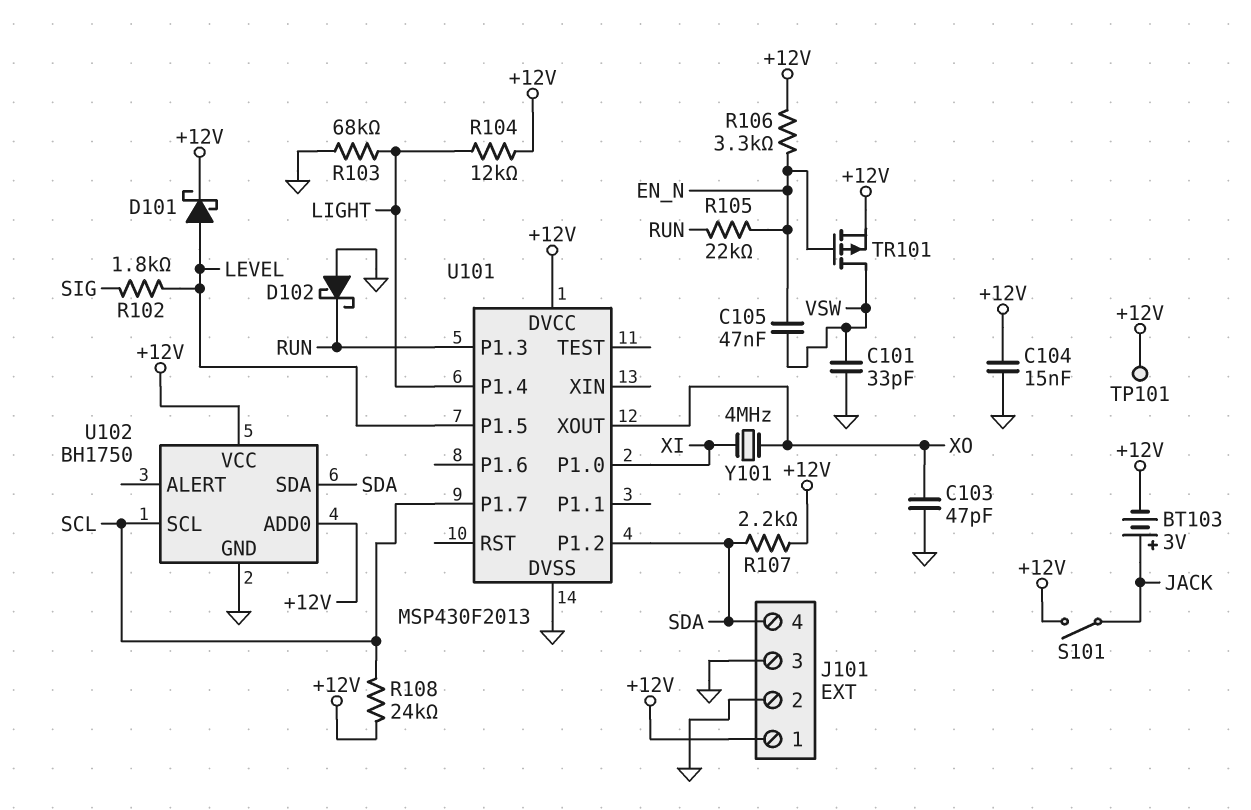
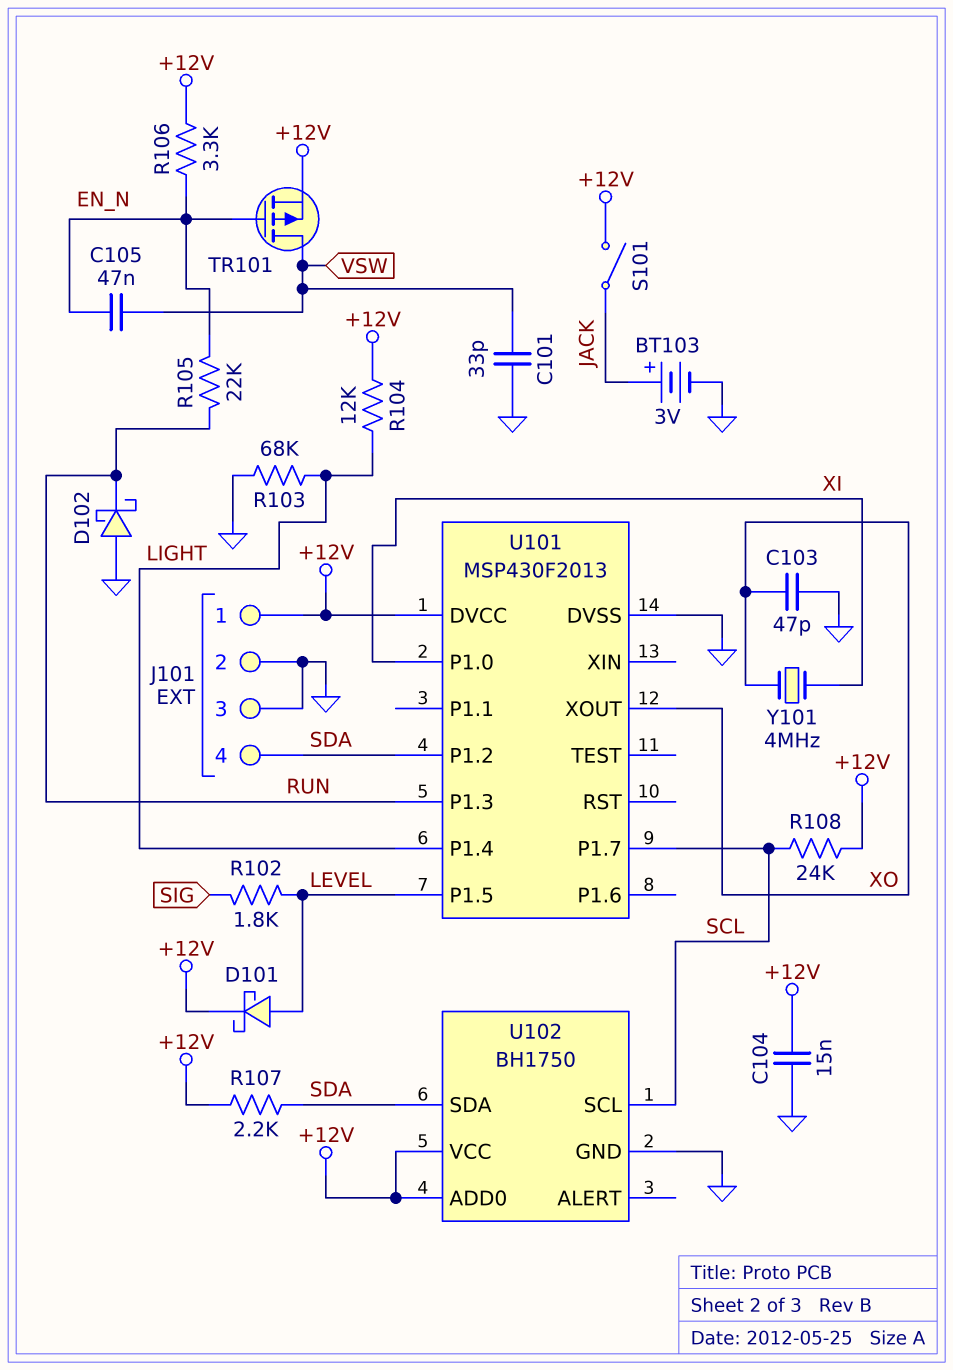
BT103: 3V (plus JACK, minus +12V) -> 3V (plus JACK, minus GND)
TP101: test point (+12V) -> none

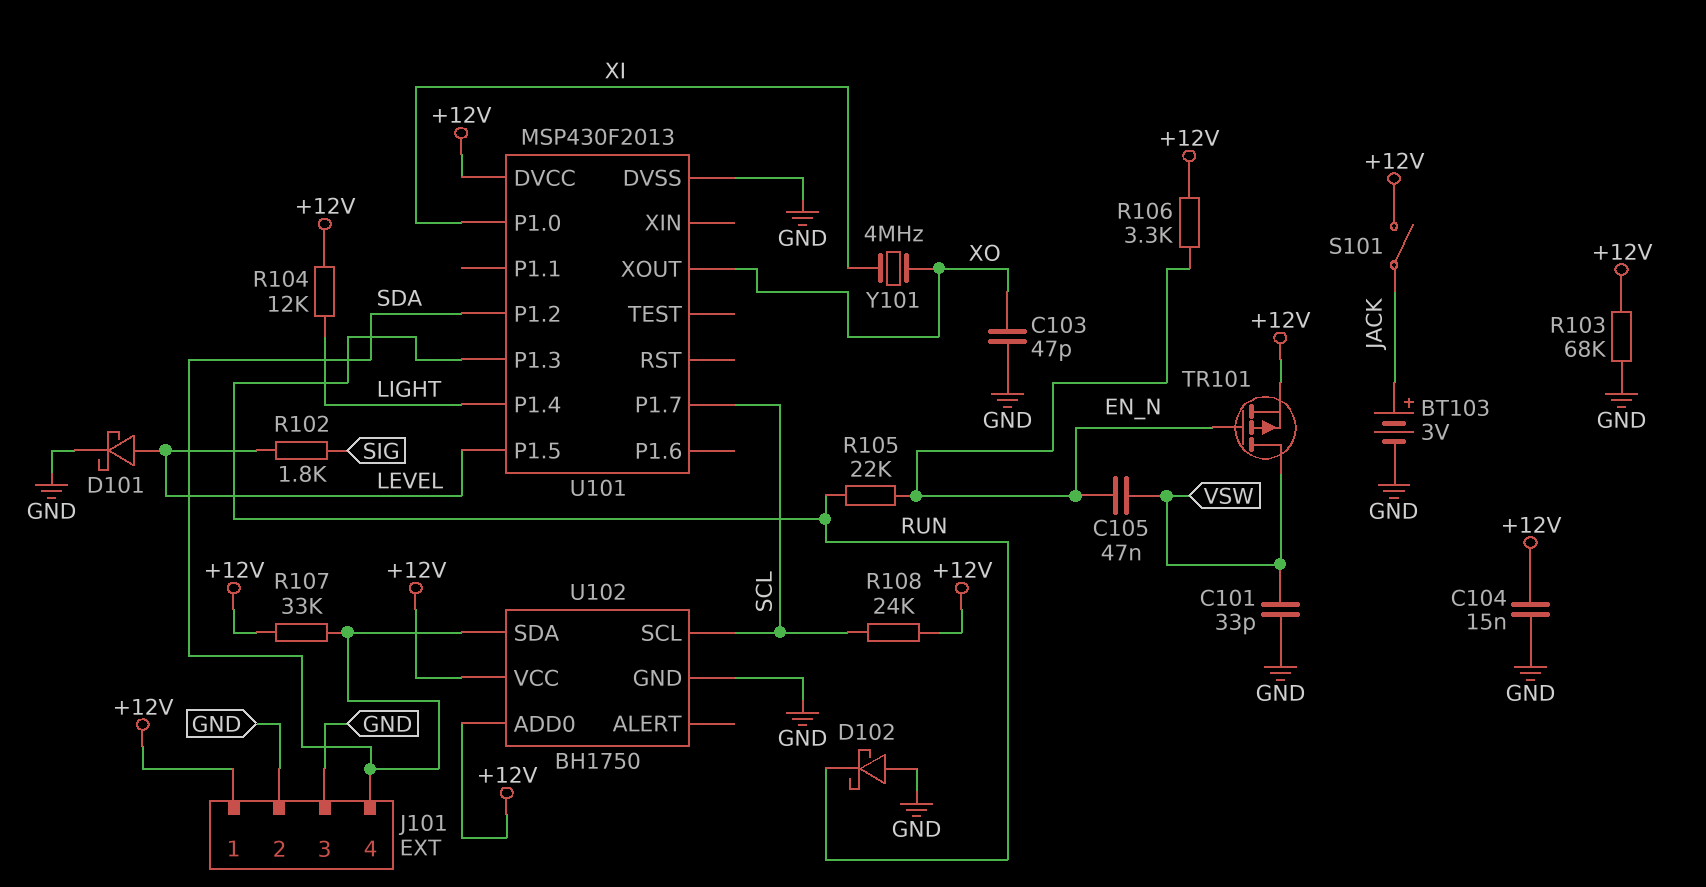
D101: schottky (A LEVEL, K +12V) -> schottky (A LEVEL, K GND)
R103: 68k (GND, LIGHT) -> 68k (+12V, GND)
R107: 2.2k (+12V, SDA) -> 33k (+12V, SDA)

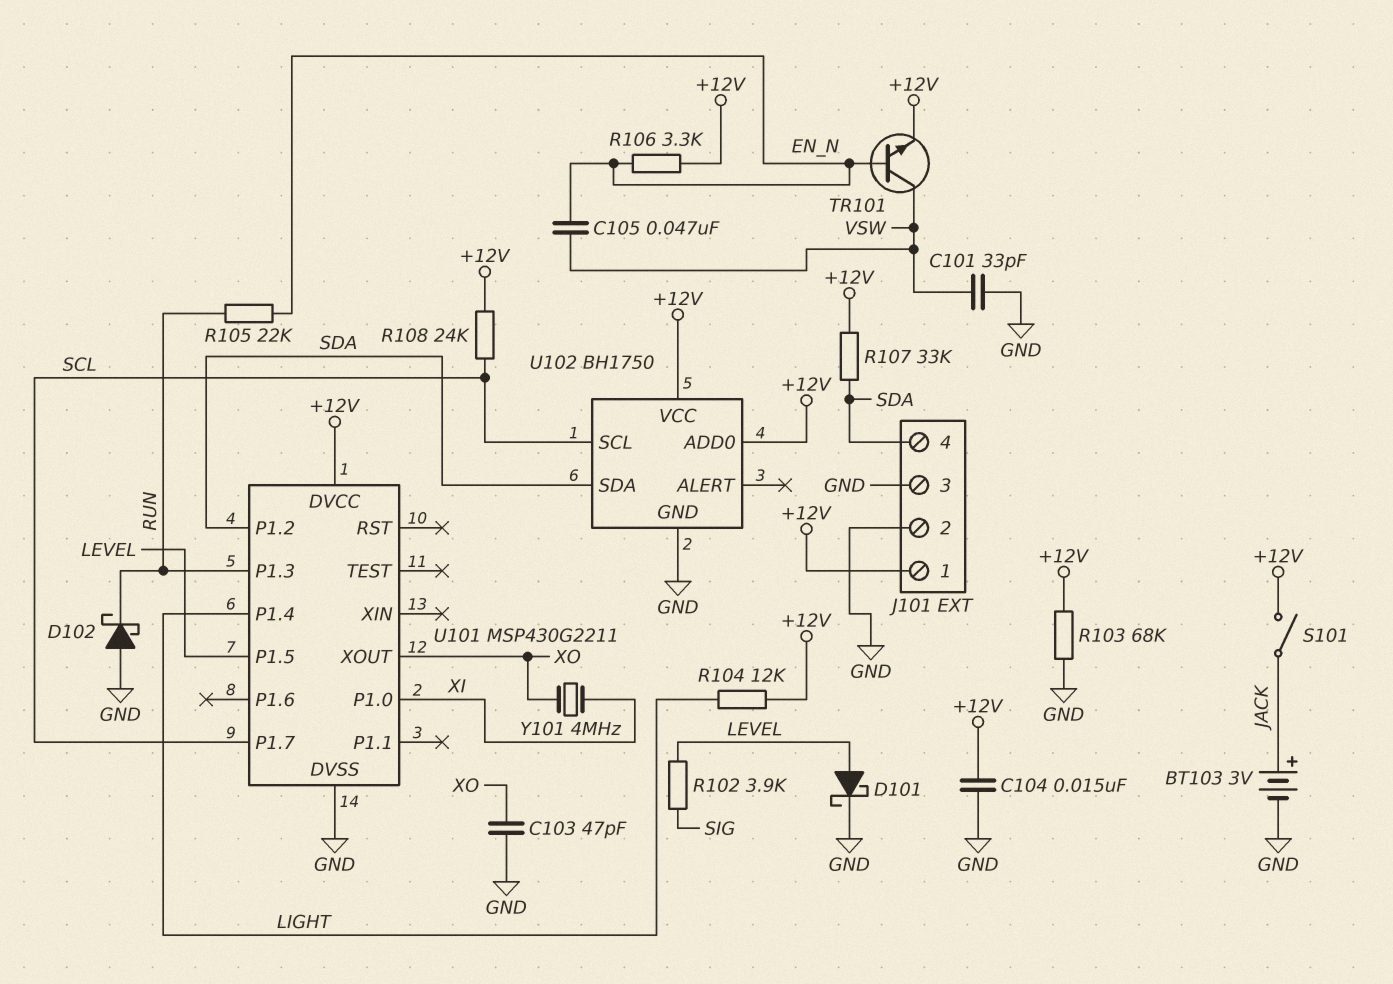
R102: 1.8k (LEVEL, SIG) -> 3.9k (LEVEL, SIG)
TR101: PMOS (G EN_N, D VSW, S +12V) -> NPN (B EN_N, C VSW, E +12V)
U101: MSP430F2013 -> MSP430G2211

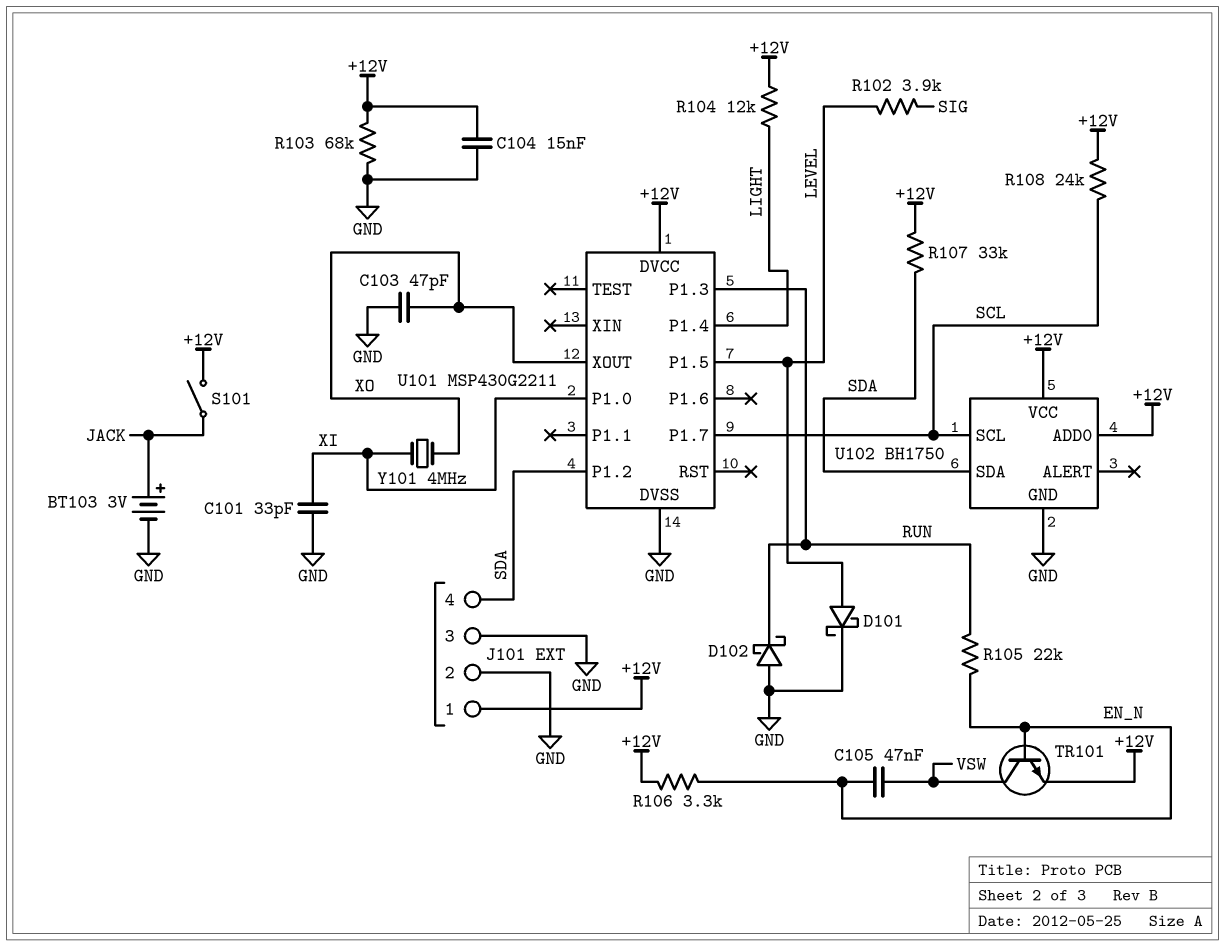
C101: 33pF (GND, VSW) -> 33pF (GND, XI)

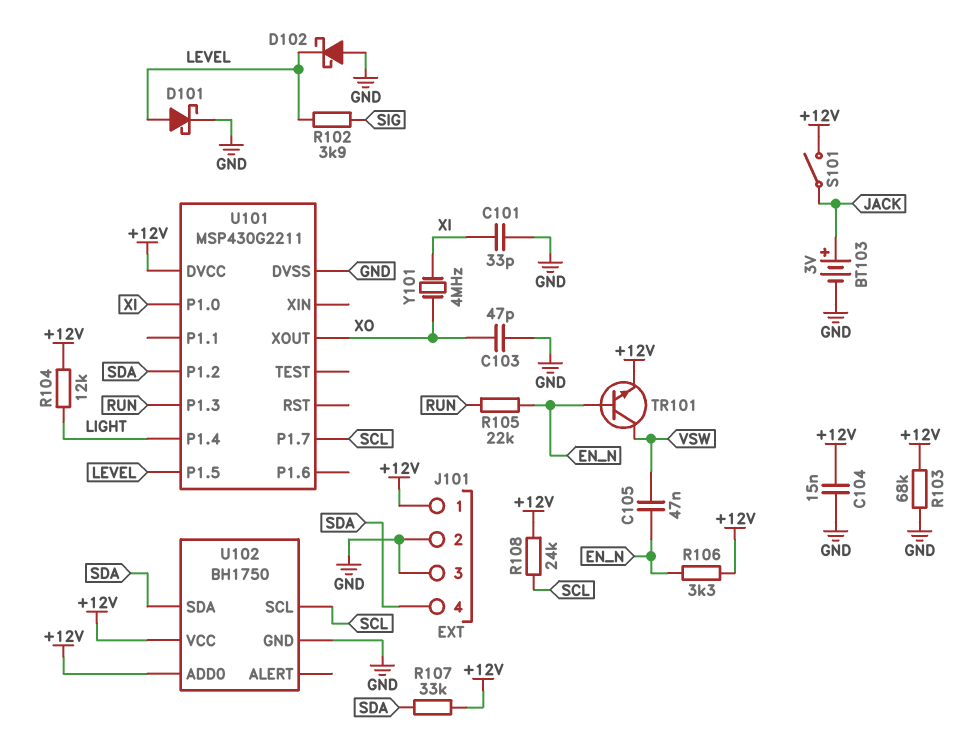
D102: schottky (A GND, K RUN) -> schottky (A GND, K LEVEL)

